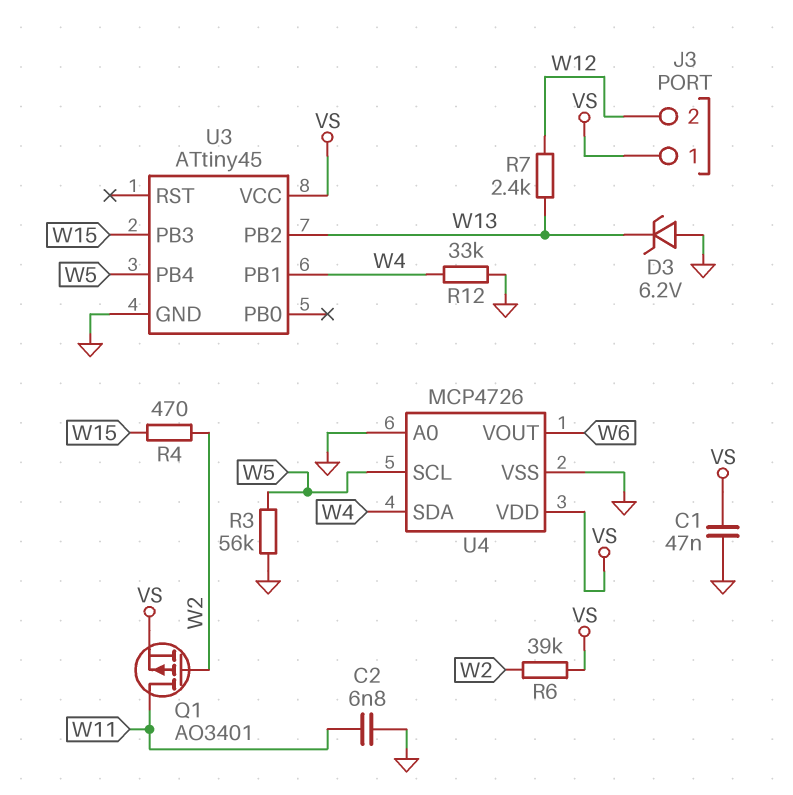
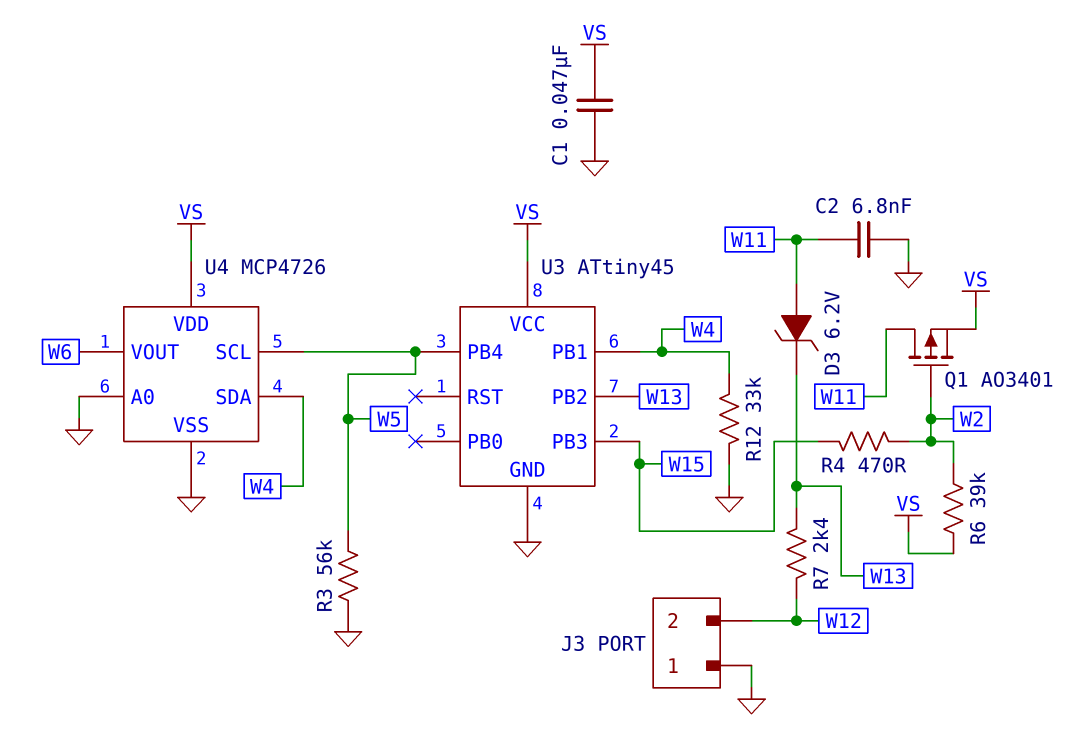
D3: zener 6.2V (A GND, K W13) -> zener 6.2V (A W11, K W13)
J3 pin 1: VS -> GND

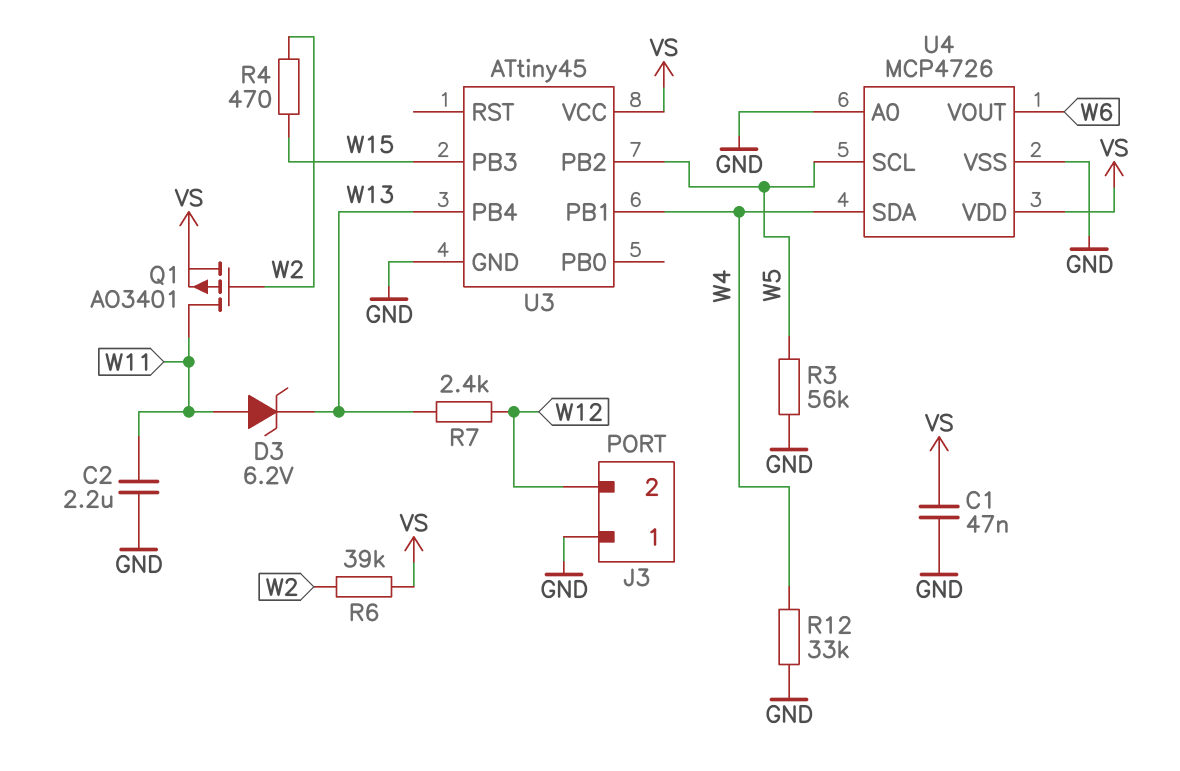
C2: 6.8nF (GND, W11) -> 2.2uF (GND, W11)
U3 pin PB2: W13 -> W5
U3 pin PB4: W5 -> W13

